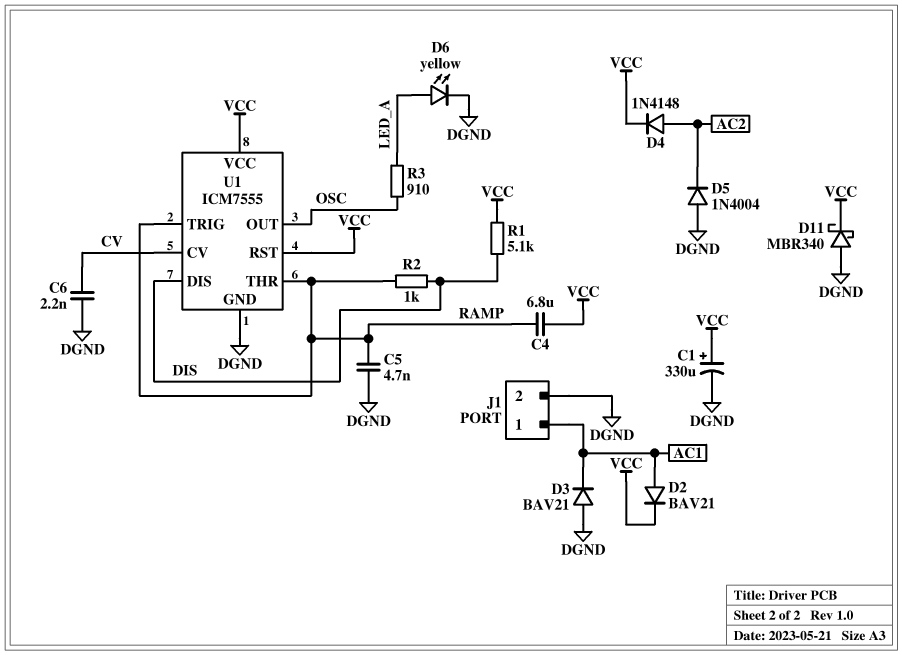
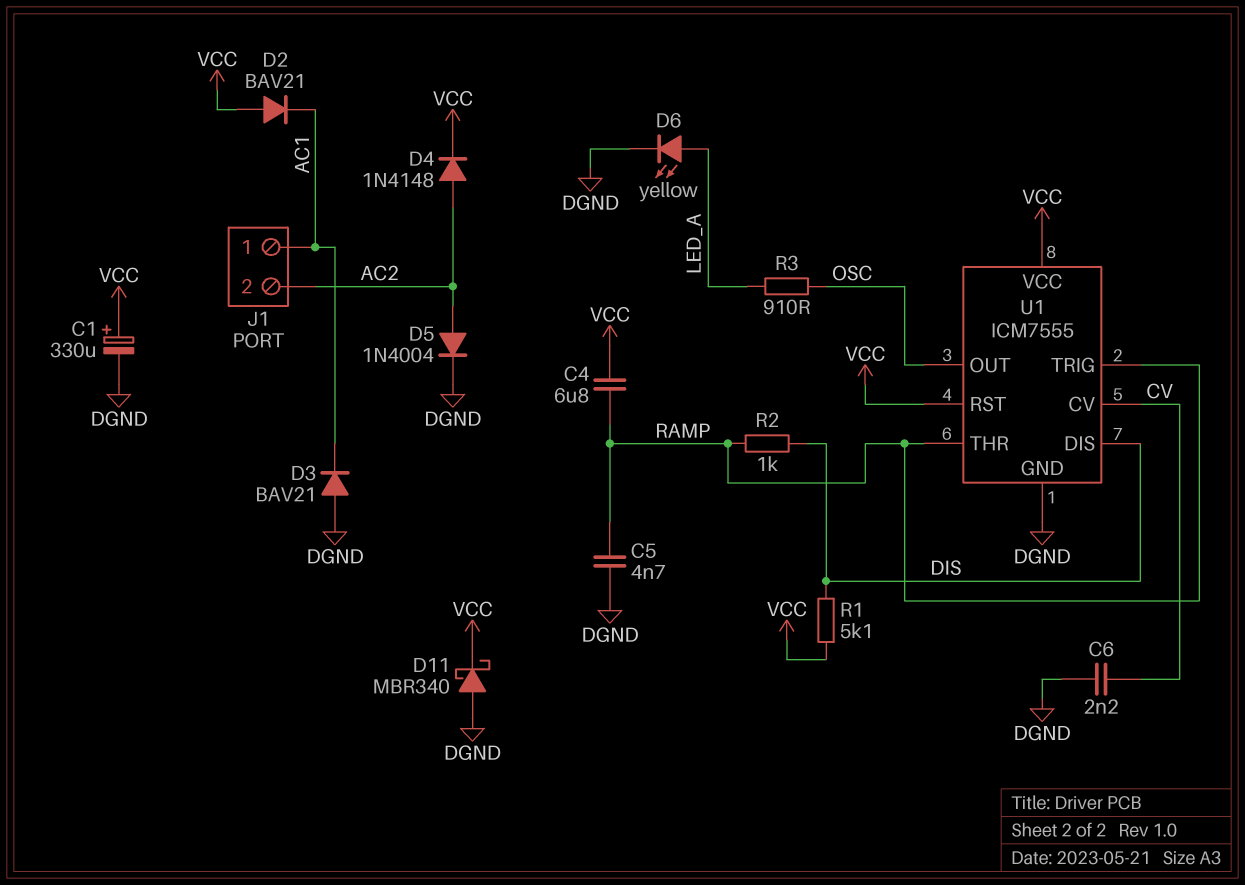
D2: diode BAV21 (A AC1, K VCC) -> diode BAV21 (A VCC, K AC1)
D5: diode 1N4004 (A DGND, K AC2) -> diode 1N4004 (A AC2, K DGND)
J1 pin 2: DGND -> AC2

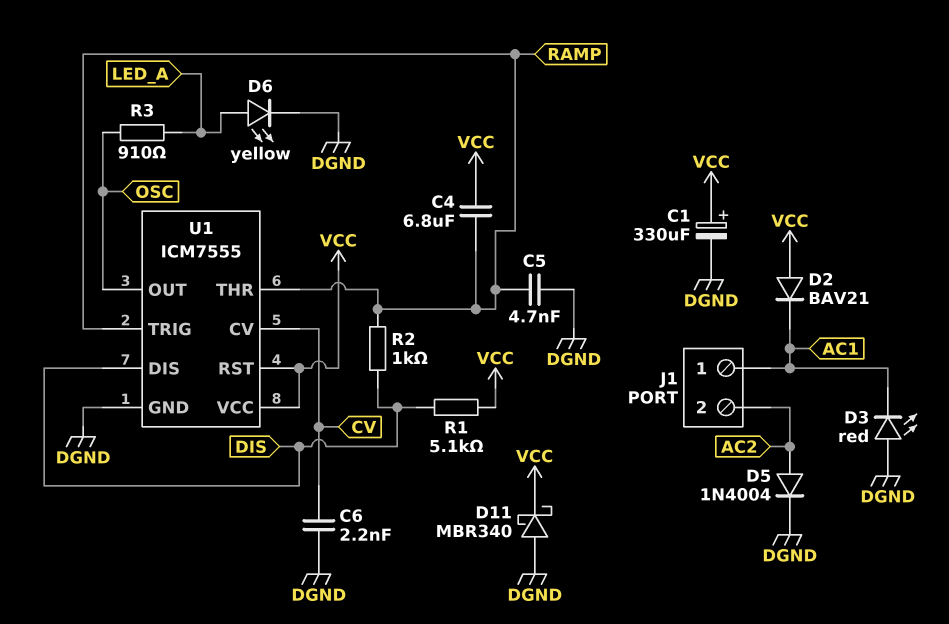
D3: diode BAV21 (A DGND, K AC1) -> LED red (A DGND, K AC1)
D4: diode 1N4148 (A AC2, K VCC) -> none

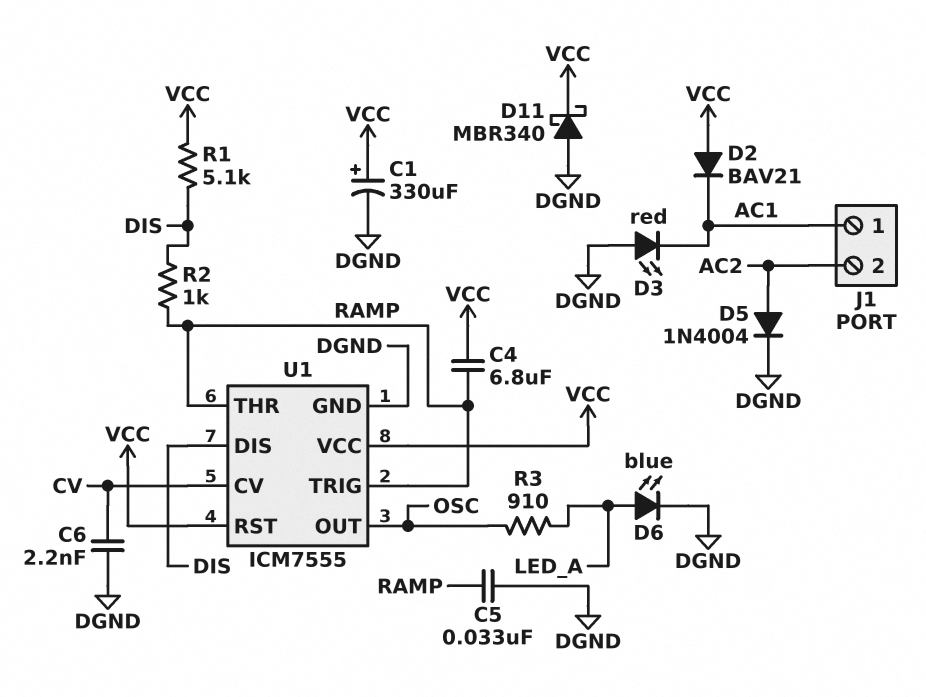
C5: 4.7nF (DGND, RAMP) -> 33nF (DGND, RAMP)
D6: LED yellow (A LED_A, K DGND) -> LED blue (A LED_A, K DGND)

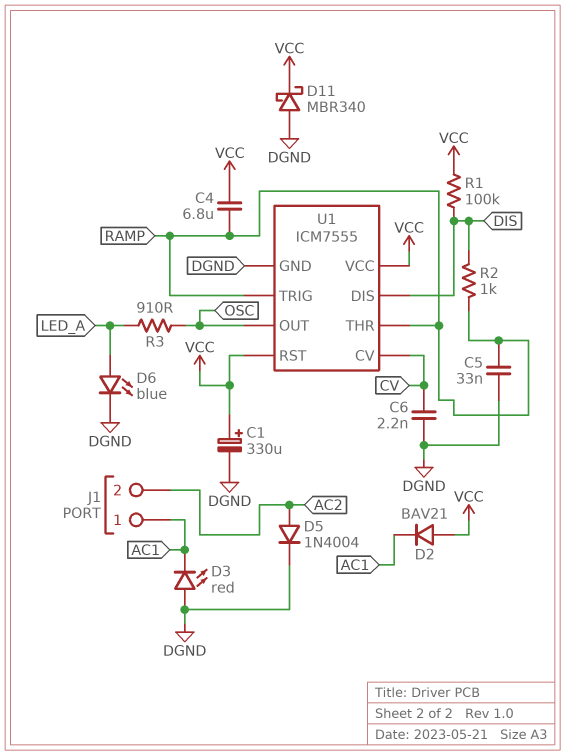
R1: 5.1k (DIS, VCC) -> 100k (DIS, VCC)

